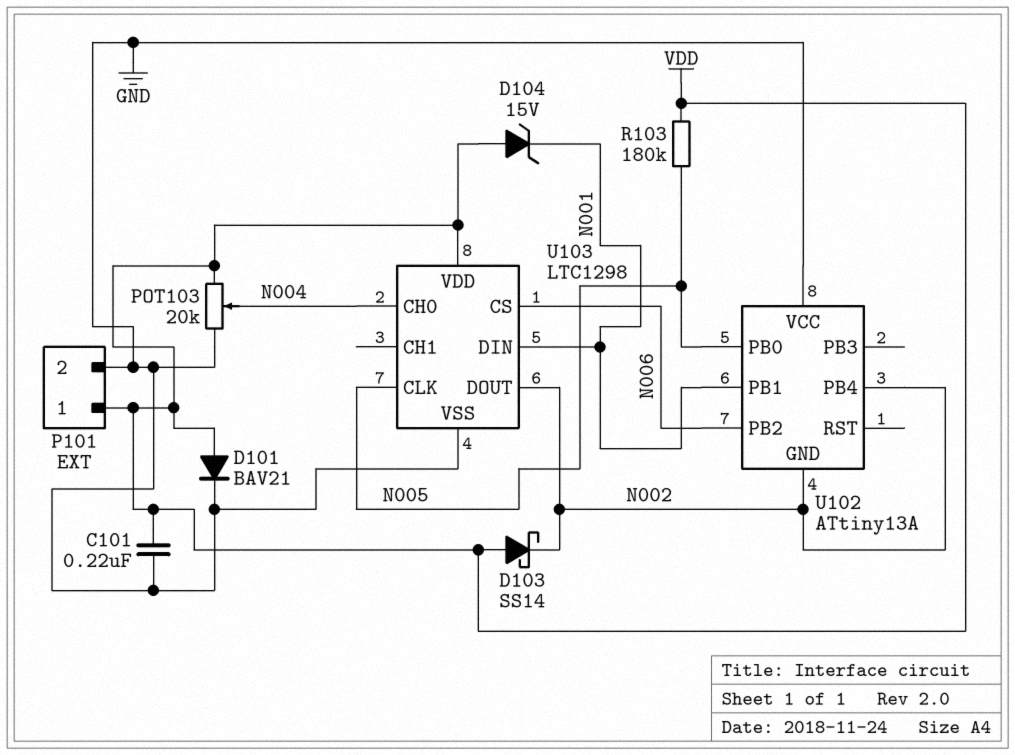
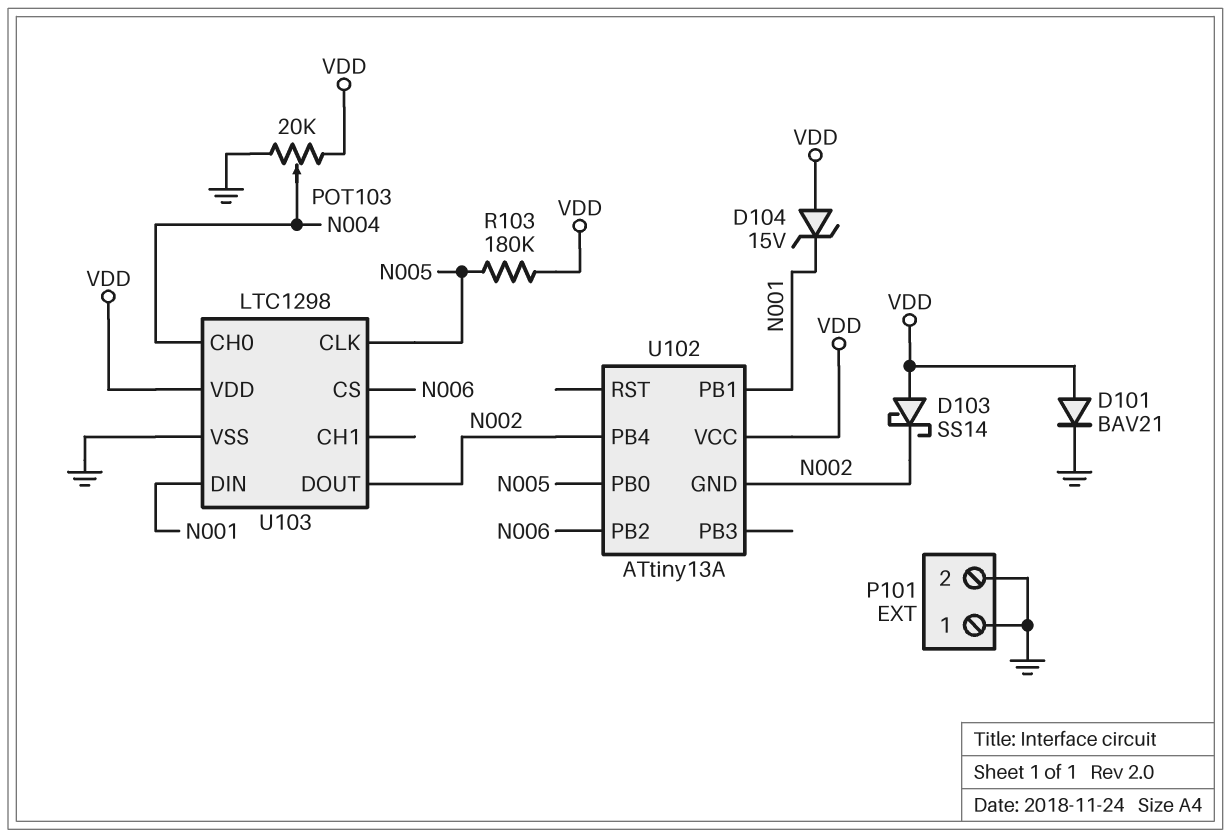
C101: 220nF (GND, VDD) -> none
P101 pin 1: VDD -> GND
U102 pin VCC: GND -> VDD

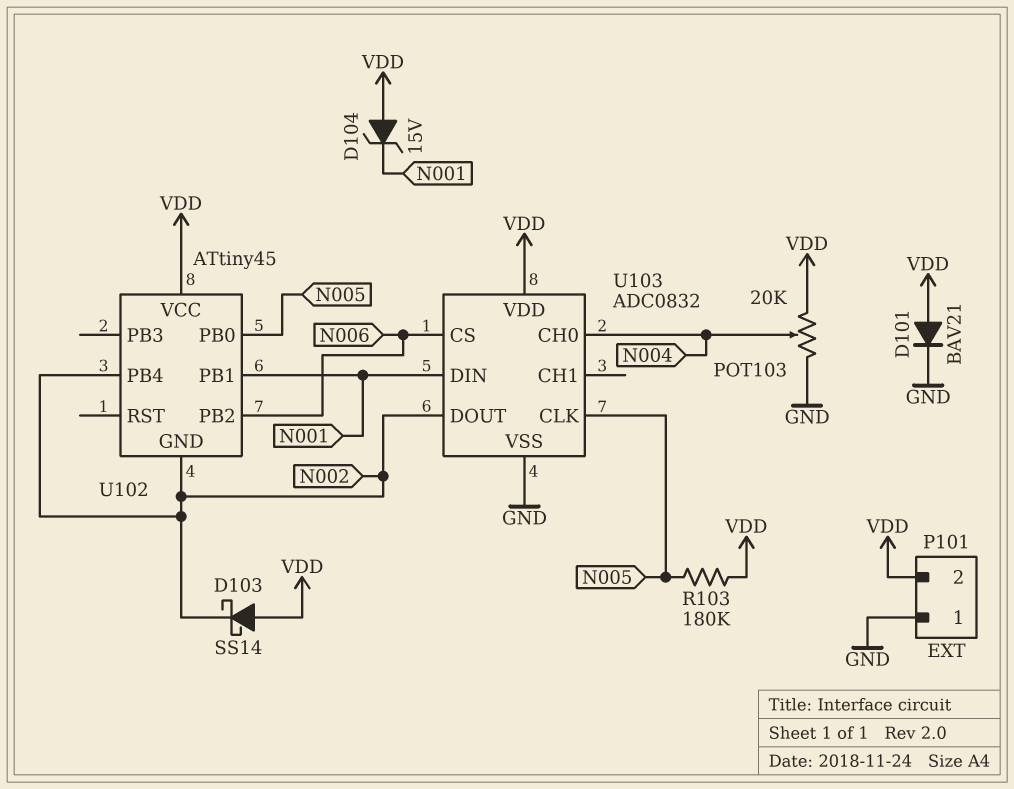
P101 pin 2: GND -> VDD
U102: ATtiny13A -> ATtiny45
U103: LTC1298 -> ADC0832

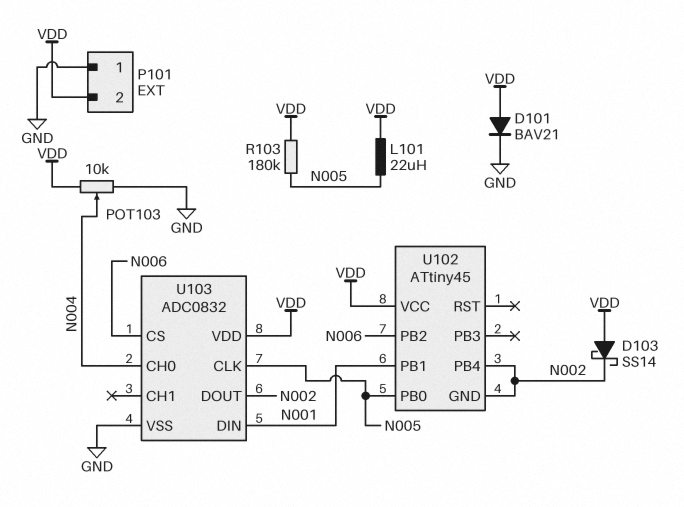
D104: zener 15V (A VDD, K N001) -> none
L101: none -> 22uH (N005, VDD)
POT103: 20k (GND, VDD, wiper N004) -> 10k (GND, VDD, wiper N004)

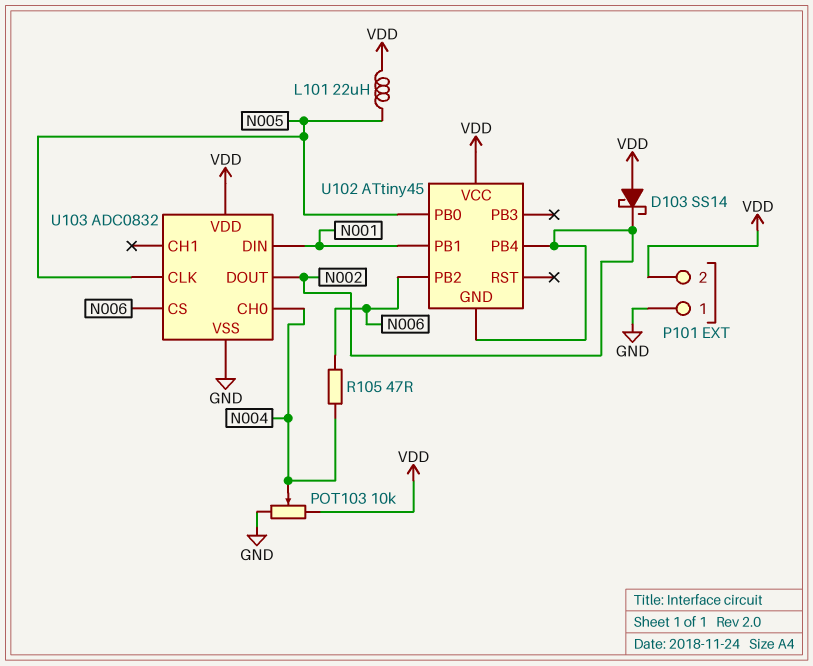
D101: diode BAV21 (A VDD, K GND) -> none
R103: 180k (N005, VDD) -> none
R105: none -> 47 (N004, N006)

